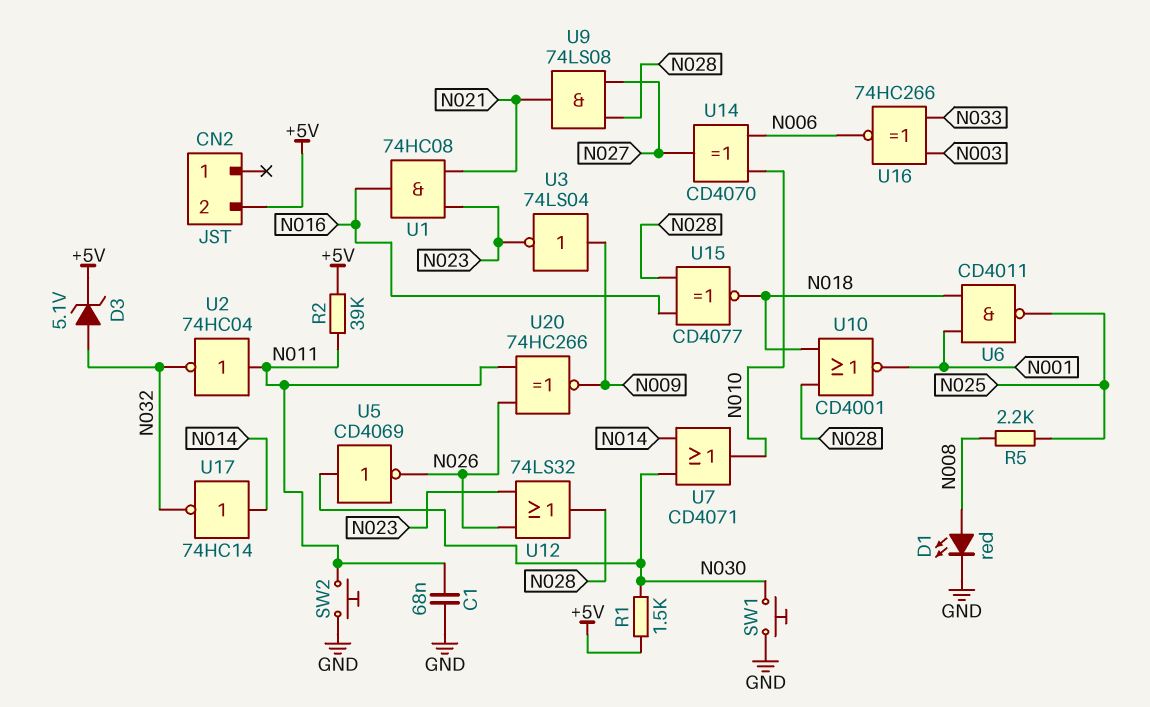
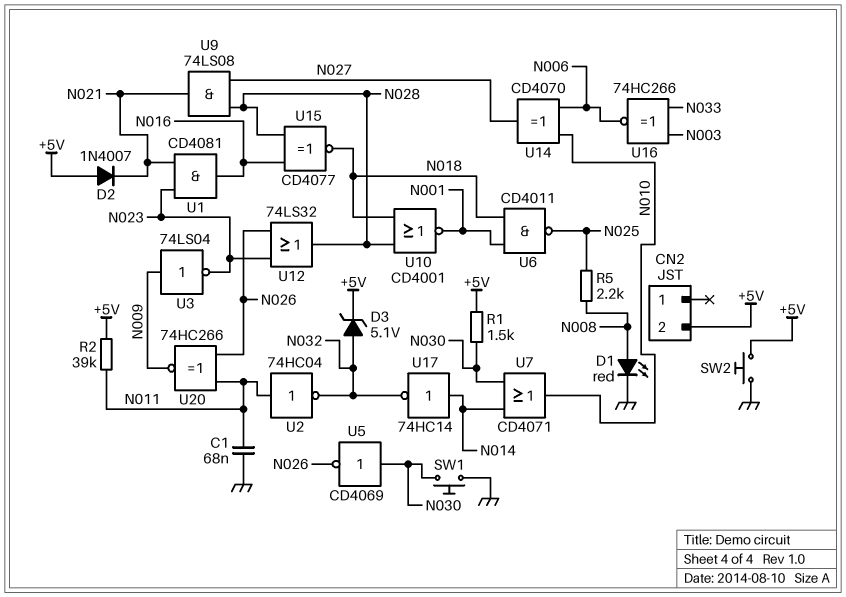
D2: none -> diode 1N4007 (A +5V, K N021)
SW2: button (GND, N011) -> button (+5V, GND)
U1: AND 74HC08 (in N021, in N023, out N016) -> AND CD4081 (in N021, in N023, out N016)

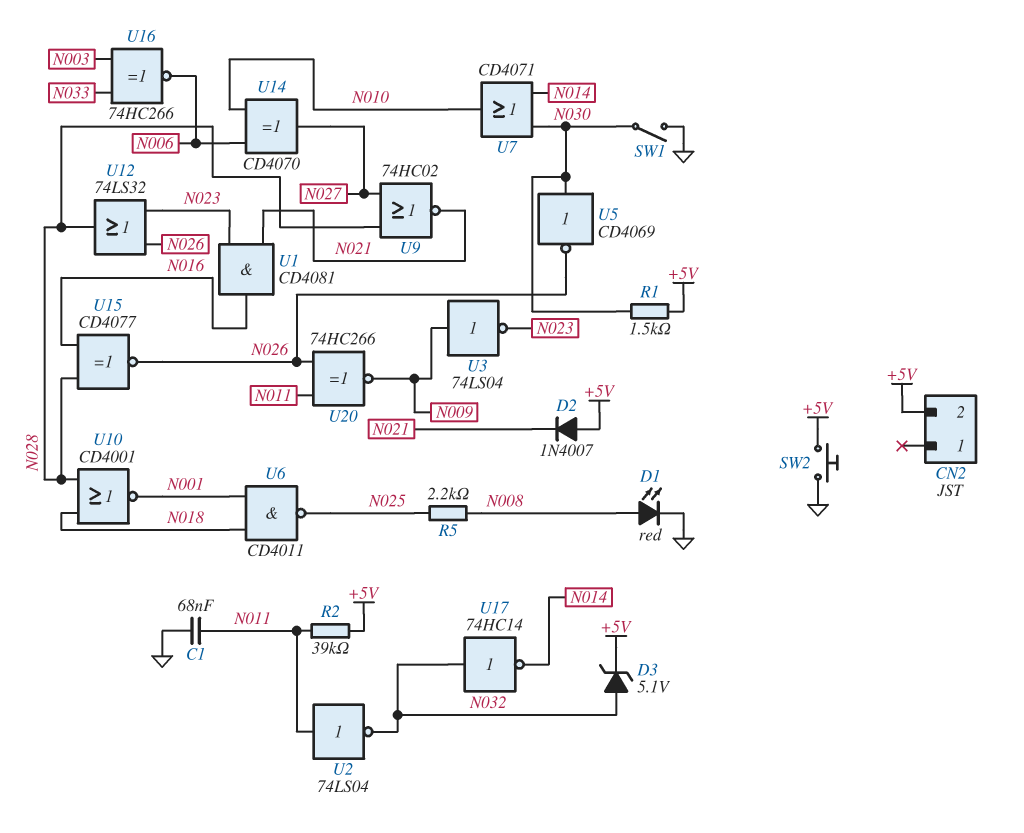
SW1: button (GND, N030) -> switch (GND, N030)
U2: NOT 74HC04 (in N011, out N032) -> NOT 74LS04 (in N011, out N032)
U9: AND 74LS08 (in N027, in N028, out N021) -> NOR 74HC02 (in N027, in N028, out N021)
U15: XNOR CD4077 (in N016, in N028, out N018) -> XNOR CD4077 (in N016, in N028, out N026)
U17: NOT 74HC14 (in N014, out N032) -> NOT 74HC14 (in N032, out N014)

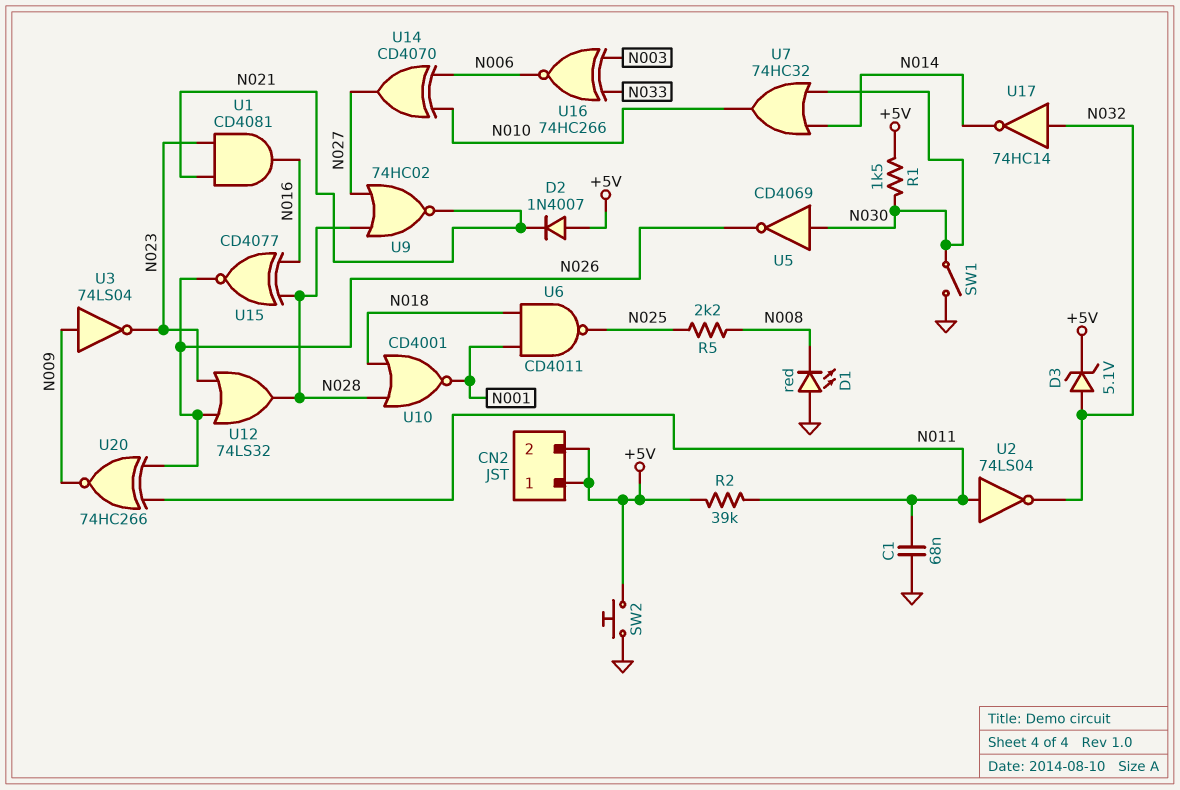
CN2 pin 1: none -> +5V
D1: LED red (A N008, K GND) -> LED red (A GND, K N008)
U7: OR CD4071 (in N014, in N030, out N010) -> OR 74HC32 (in N014, in N030, out N010)

